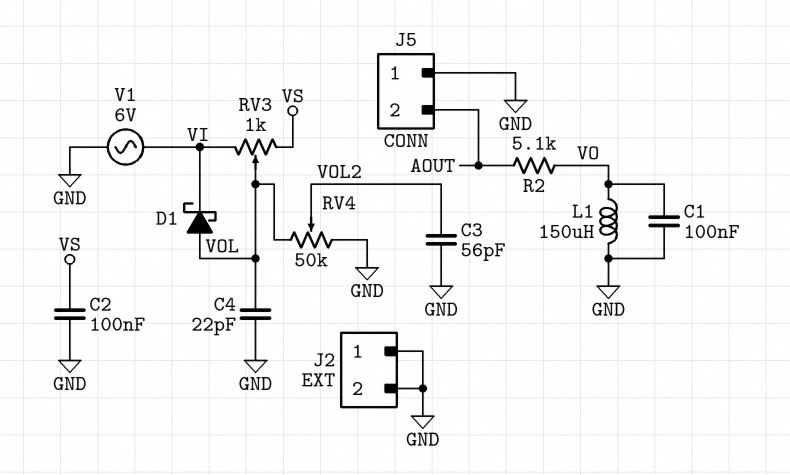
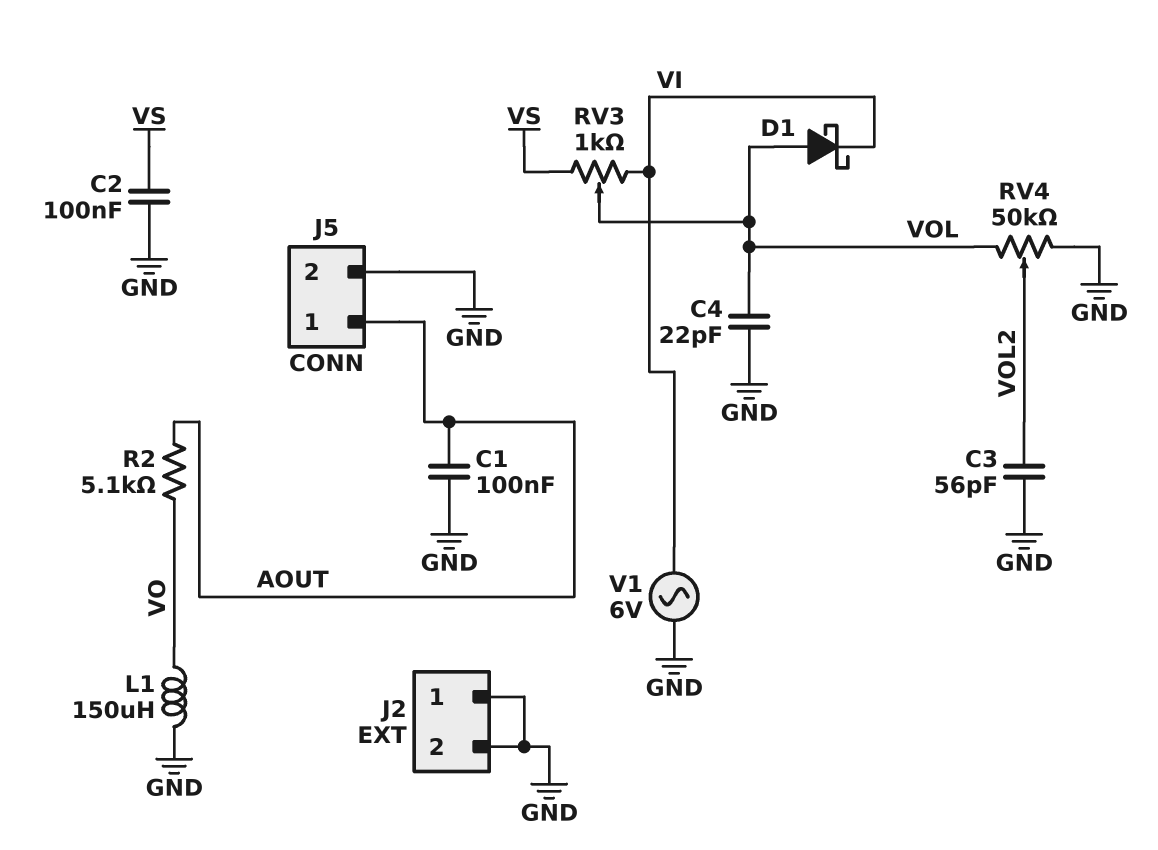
C1: 100nF (GND, VO) -> 100nF (AOUT, GND)
J5 pin 1: GND -> AOUT
J5 pin 2: AOUT -> GND

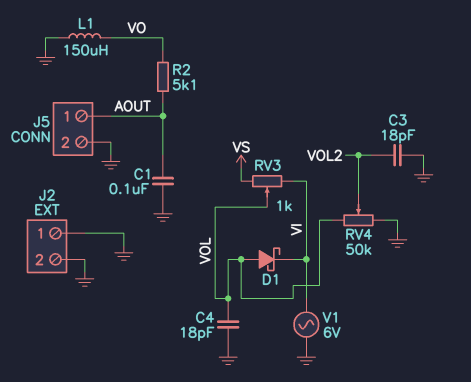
C2: 100nF (GND, VS) -> none
C3: 56pF (GND, VOL2) -> 18pF (GND, VOL2)
C4: 22pF (GND, VOL) -> 18pF (GND, VOL)

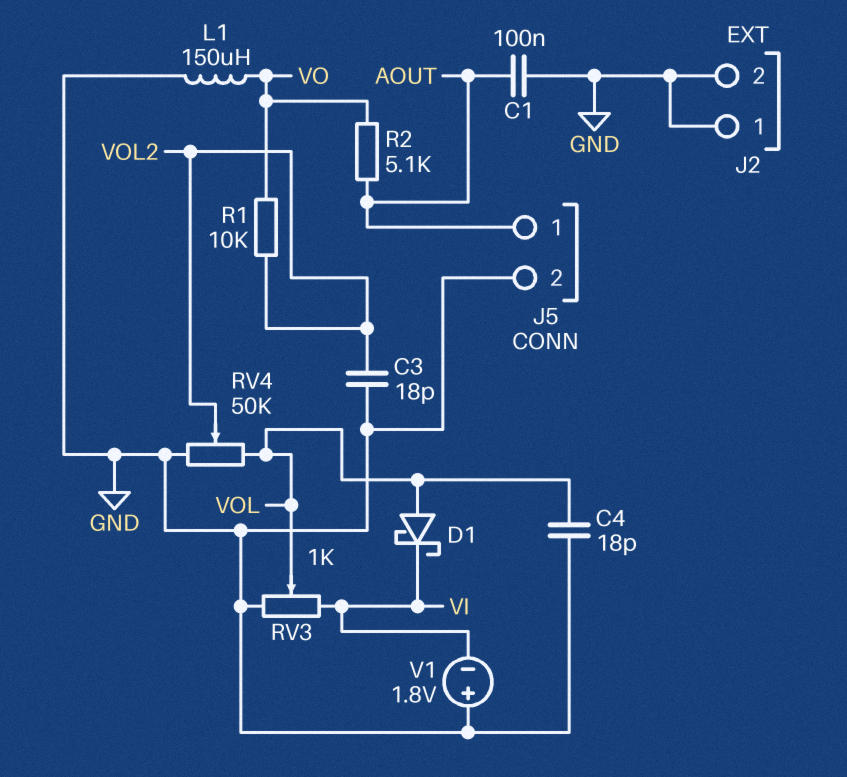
R1: none -> 10k (VO, VOL2)
RV3: 1k (VI, VS, wiper VOL) -> 1k (GND, VI, wiper VOL)
V1: AC 6V (GND, VI) -> 1.8V (plus GND, minus VI)

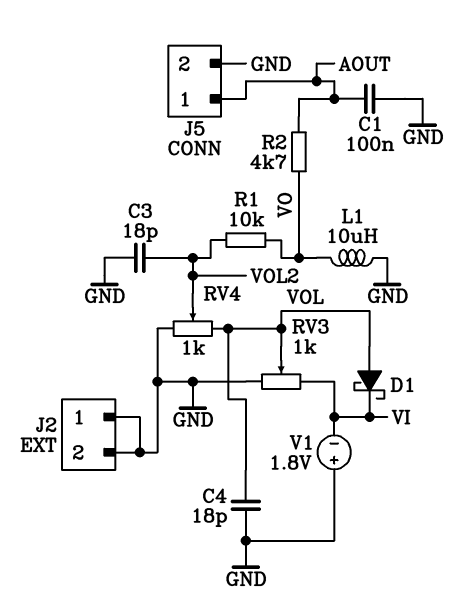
L1: 150uH (GND, VO) -> 10uH (GND, VO)
R2: 5.1k (AOUT, VO) -> 4.7k (AOUT, VO)
RV4: 50k (GND, VOL, wiper VOL2) -> 1k (GND, VOL, wiper VOL2)

